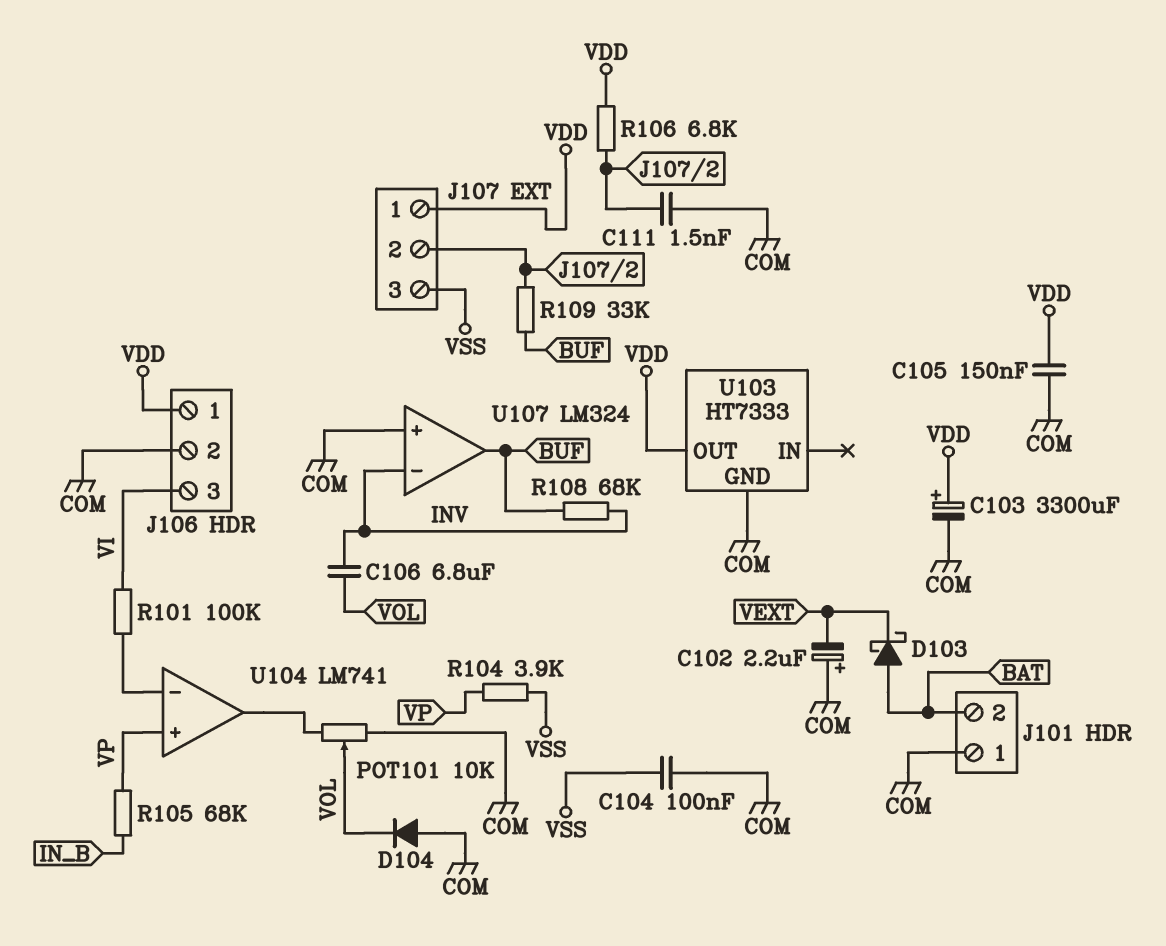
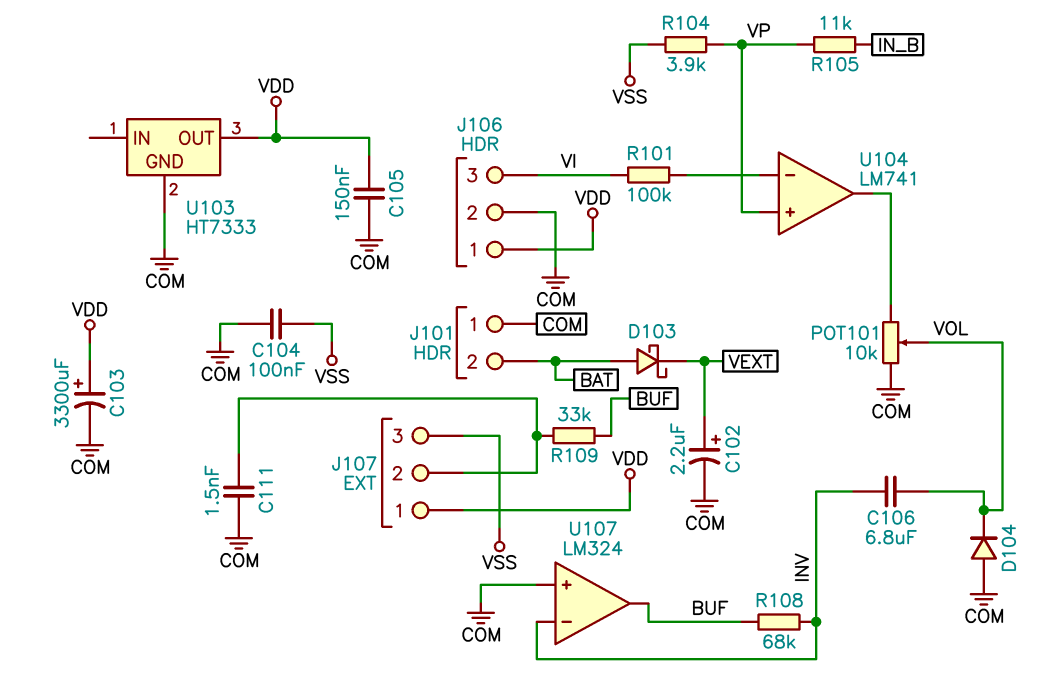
C102: 2.2uF (plus COM, minus VEXT) -> 2.2uF (plus VEXT, minus COM)
R105: 68k (IN_B, VP) -> 11k (IN_B, VP)
R106: 6.8k (J107/2, VDD) -> none

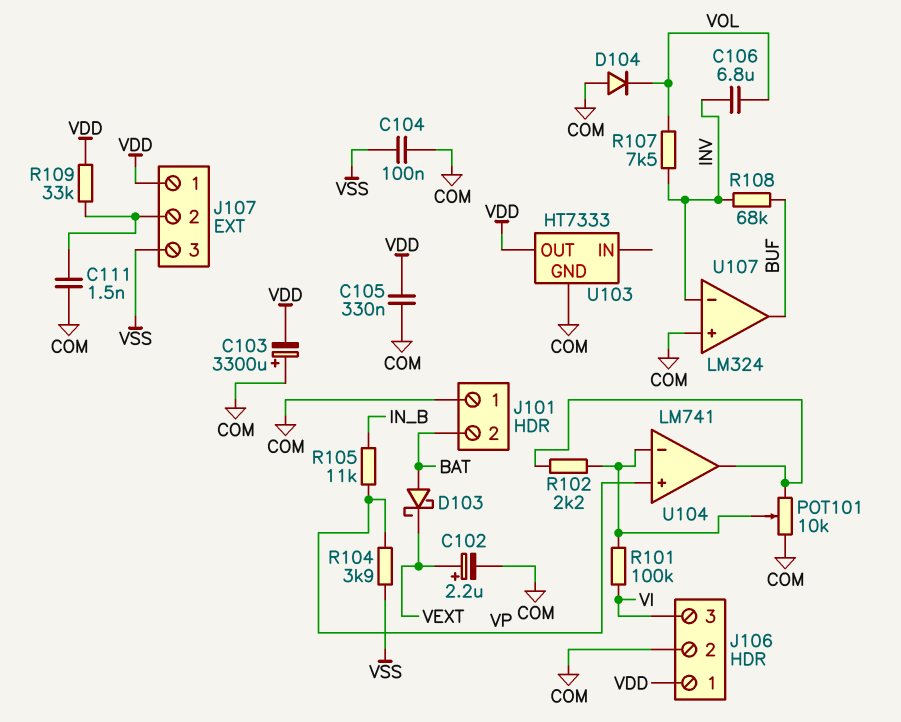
C103: 3300uF (plus VDD, minus COM) -> 3300uF (plus COM, minus VDD)
C105: 150nF (COM, VDD) -> 330nF (COM, VDD)
POT101: 10k (COM, U104/out, wiper VOL) -> 10k (COM, U104/out, wiper U104/in-)
R102: none -> 2.2k (U104/in-, U104/out)
R107: none -> 7.5k (INV, VOL)
R109: 33k (BUF, J107/2) -> 33k (J107/2, VDD)

